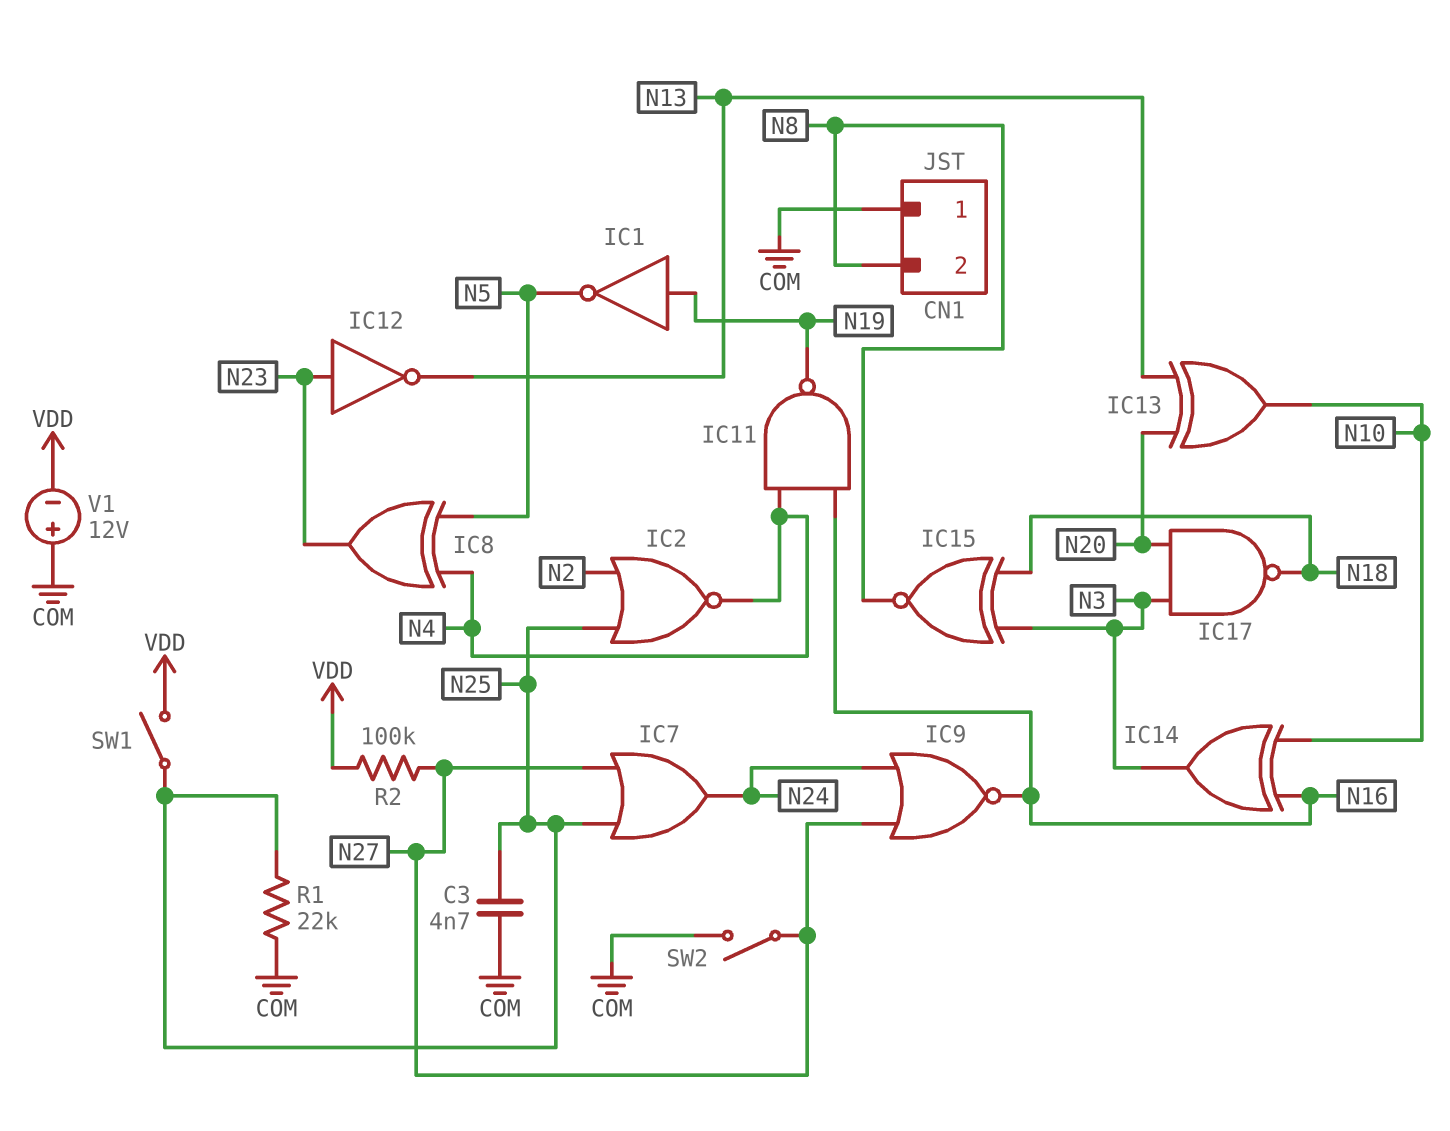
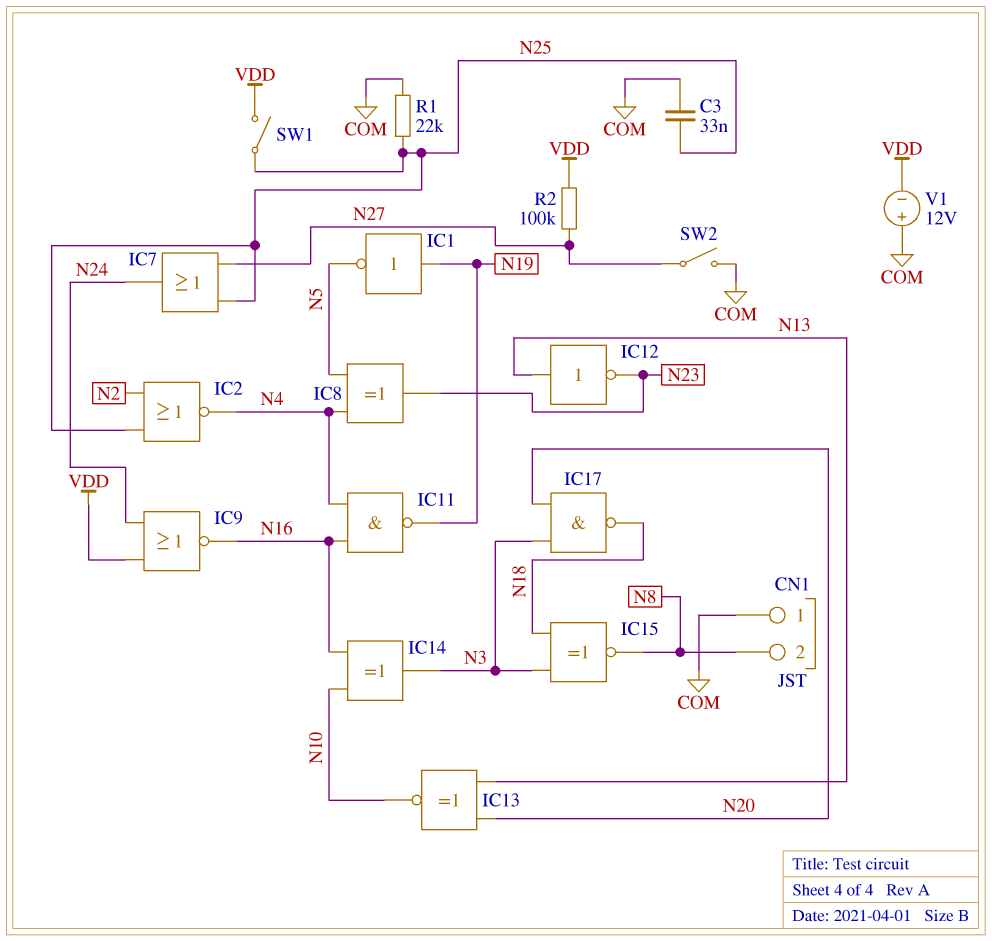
C3: 4.7nF (COM, N25) -> 33nF (COM, N25)
IC9: NOR (in N24, in N27, out N16) -> NOR (in N24, in VDD, out N16)
IC12: NOT (in N23, out N13) -> NOT (in N13, out N23)
IC13: XOR (in N13, in N20, out N10) -> XNOR (in N13, in N20, out N10)

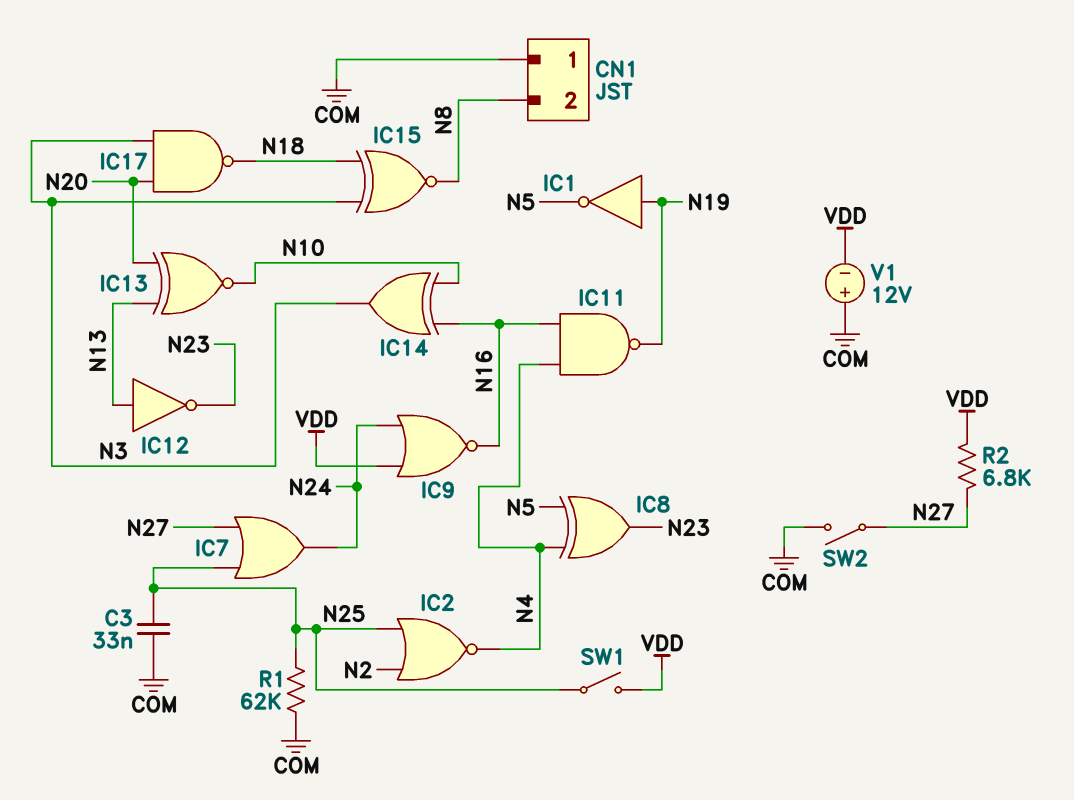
R1: 22k (COM, N25) -> 62k (COM, N25)
R2: 100k (N27, VDD) -> 6.8k (N27, VDD)

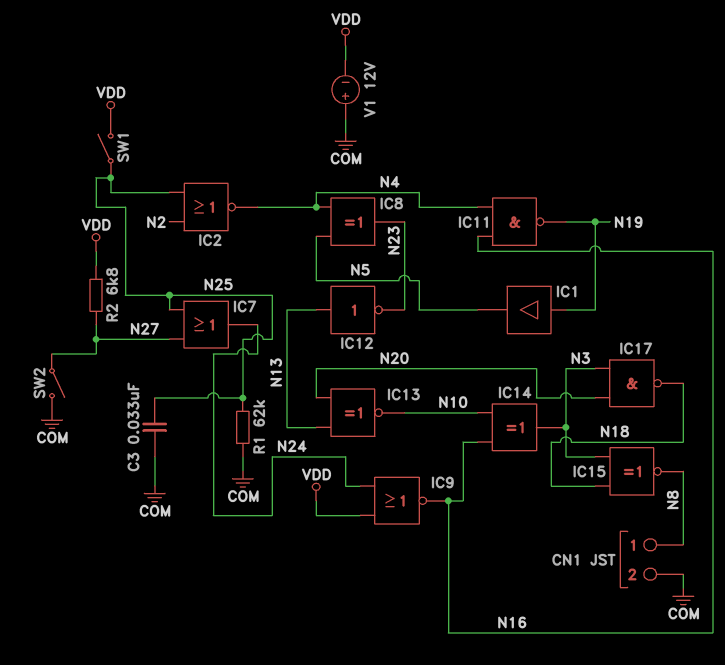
CN1 pin 1: COM -> N8
CN1 pin 2: N8 -> COM
IC1: NOT (in N19, out N5) -> buffer (in N19, out N5)

